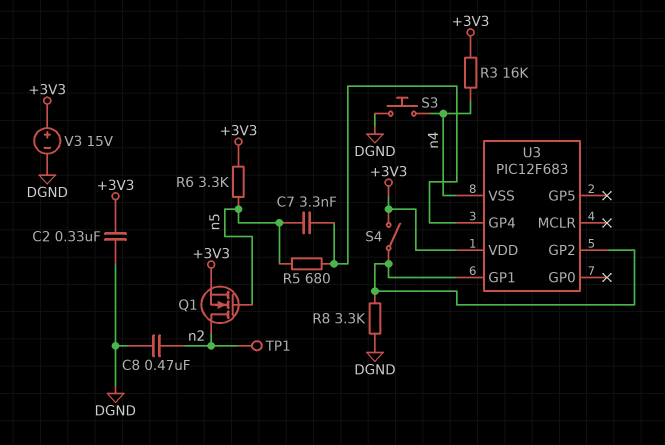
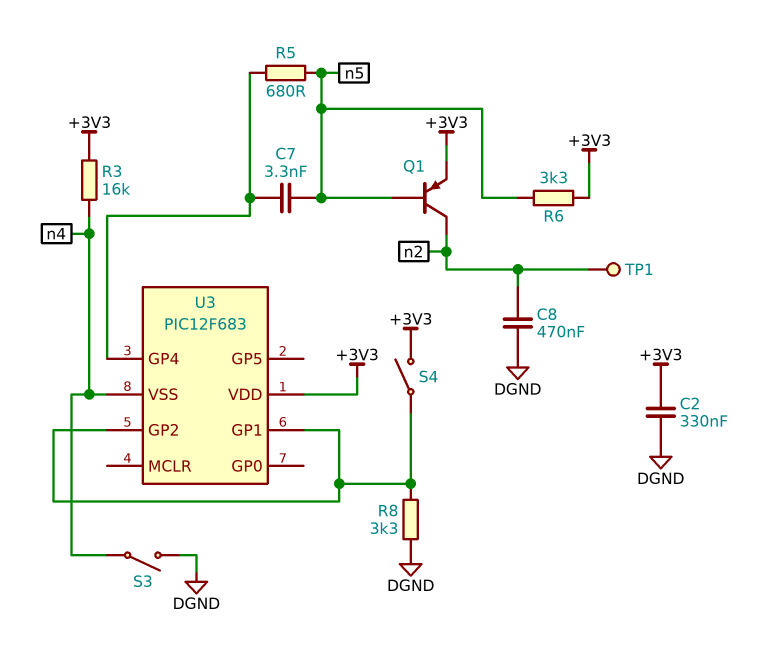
Q1: NMOS (G n5, D n2, S +3V3) -> PNP (B n5, C n2, E +3V3)
S3: button (DGND, n4) -> switch (DGND, n4)
V3: 15V (plus +3V3, minus DGND) -> none

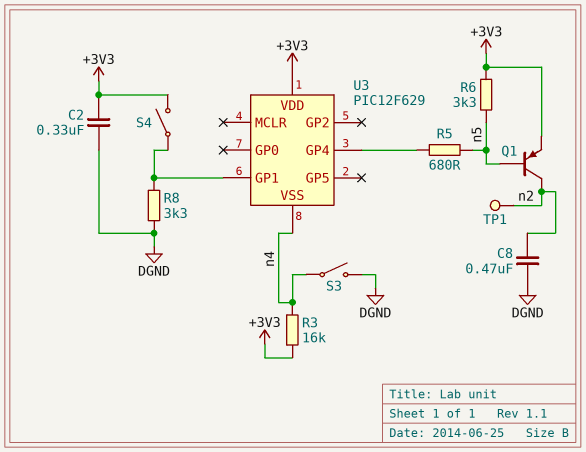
C7: 3.3nF (U3/GP4, n5) -> none
U3: PIC12F683 -> PIC12F629
U3 pin GP2: U3/GP1 -> none

